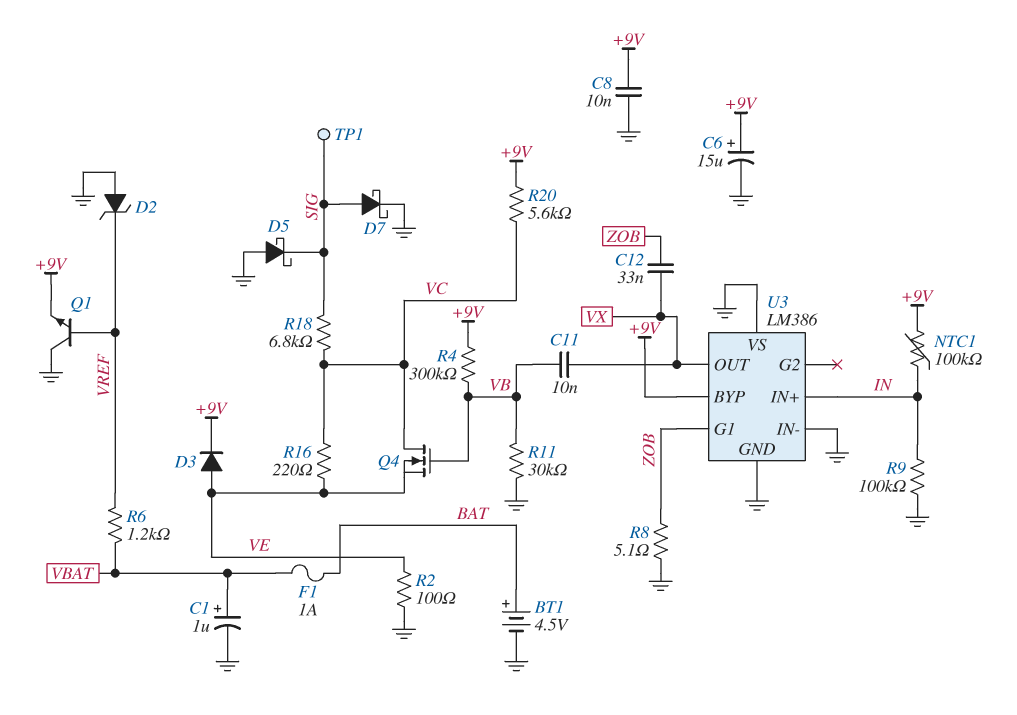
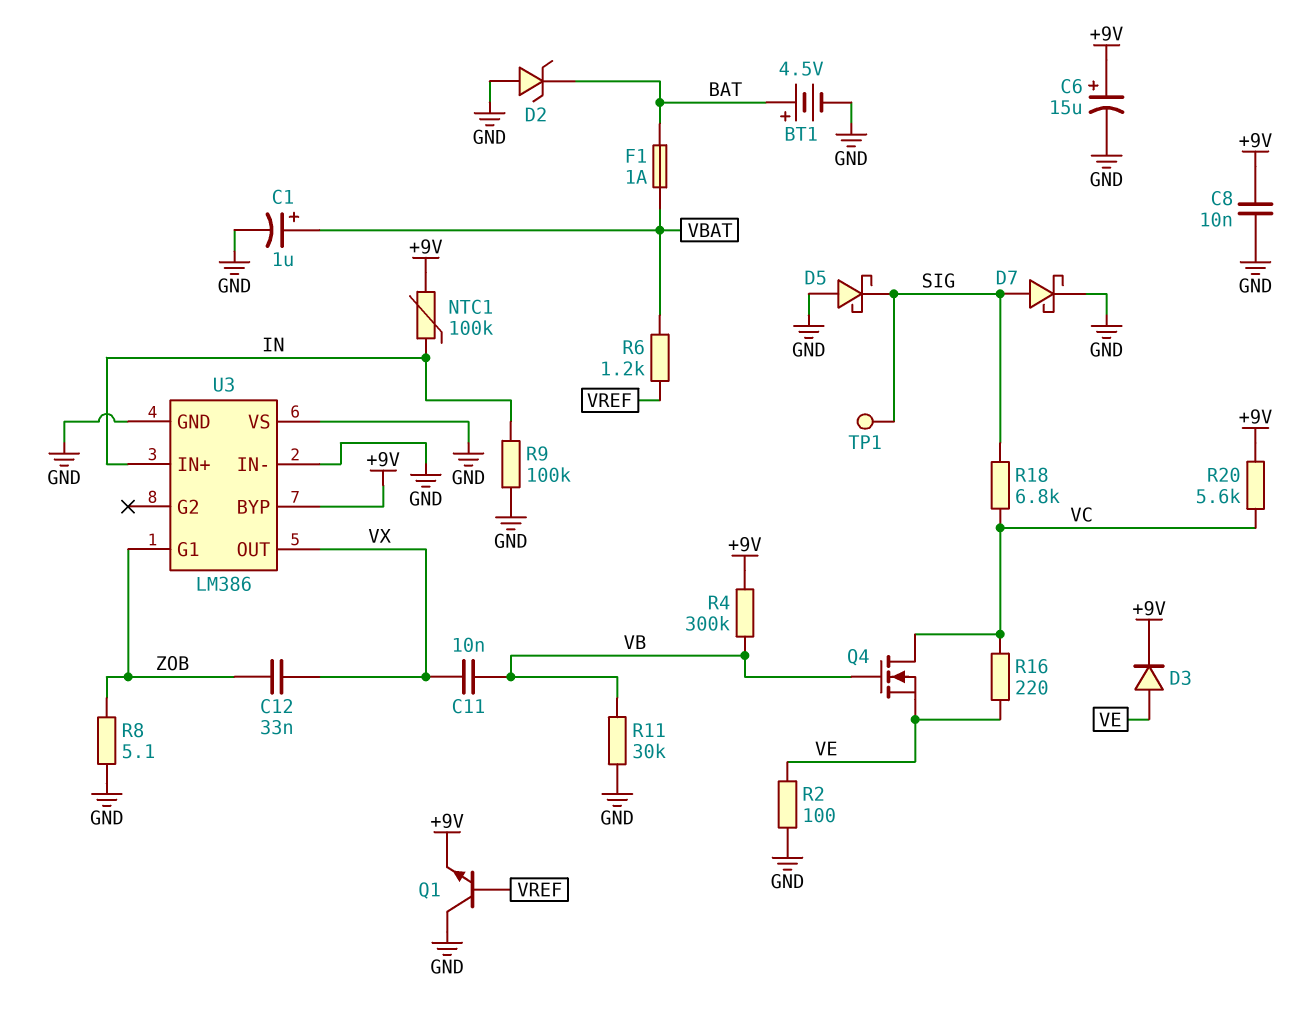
D2: zener (A GND, K VREF) -> zener (A GND, K BAT)

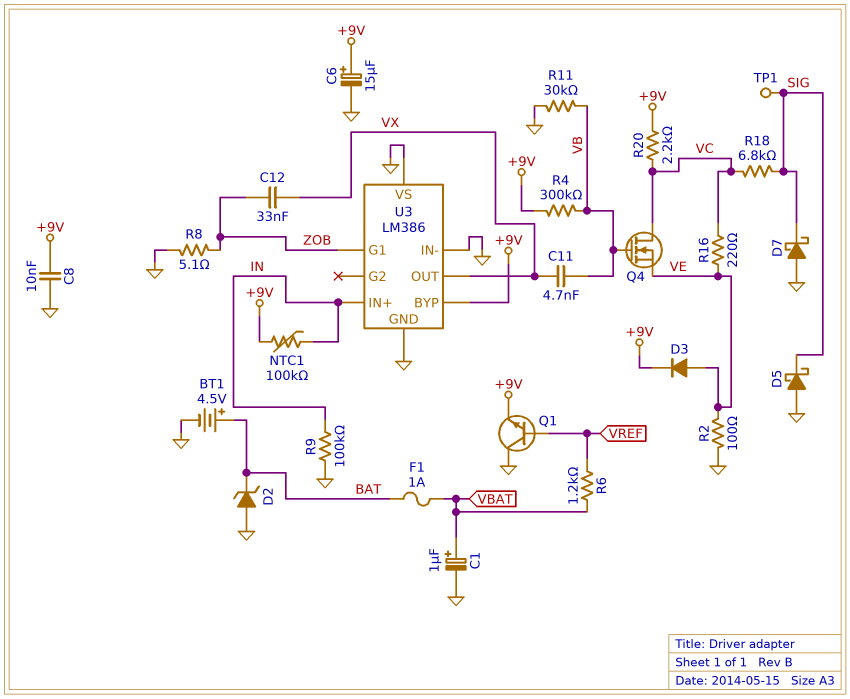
C11: 10nF (VB, VX) -> 4.7nF (VB, VX)
D7: schottky (A SIG, K GND) -> schottky (A GND, K SIG)
R20: 5.6k (+9V, VC) -> 2.2k (+9V, VC)

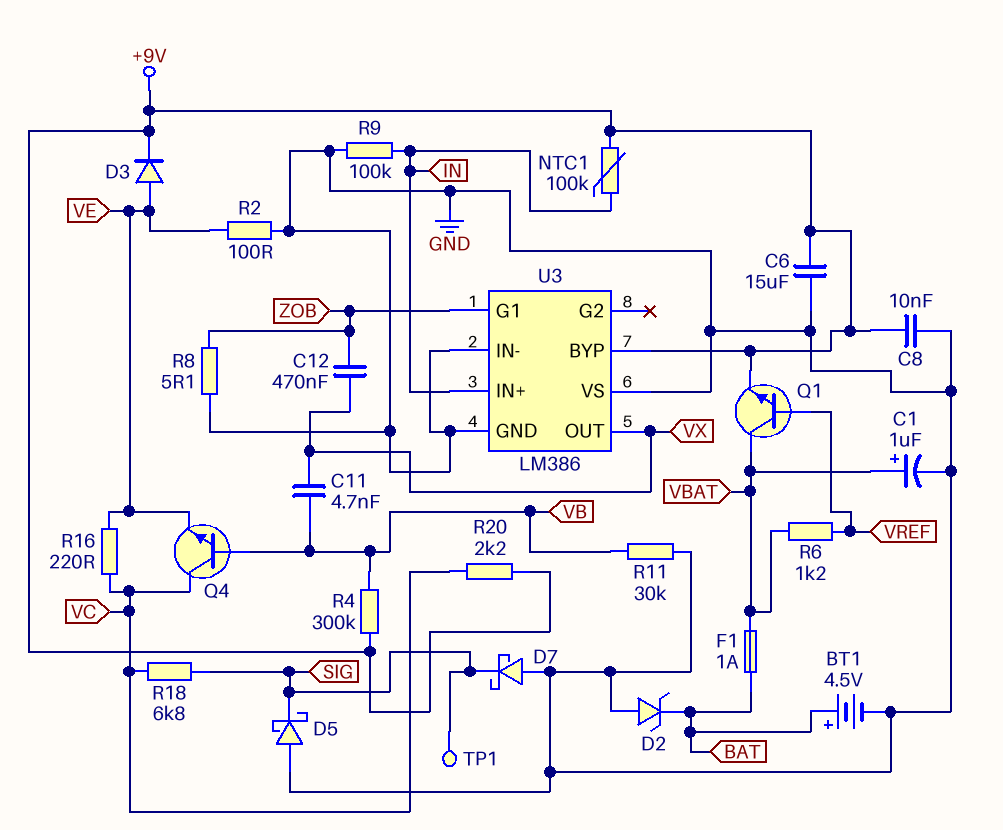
C6: 15uF (plus +9V, minus GND) -> 15uF (+9V, GND)
C12: 33nF (VX, ZOB) -> 470nF (VX, ZOB)
Q1: NPN (B VREF, C GND, E +9V) -> NPN (B VREF, C VBAT, E +9V)
Q4: NMOS (G VB, D VC, S VE) -> NPN (B VB, C VC, E VE)

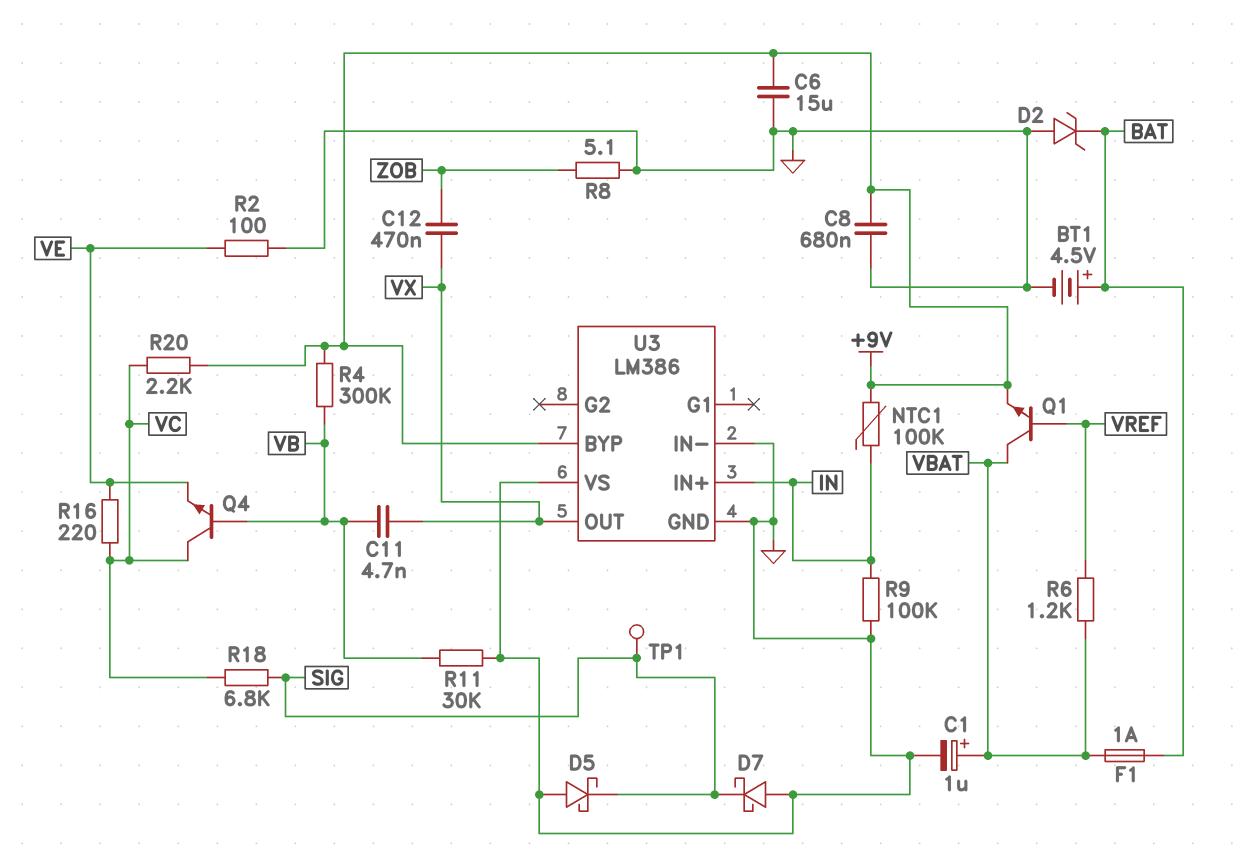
C8: 10nF (+9V, GND) -> 680nF (+9V, GND)
D3: diode (A VE, K +9V) -> none
U3 pin G1: ZOB -> none

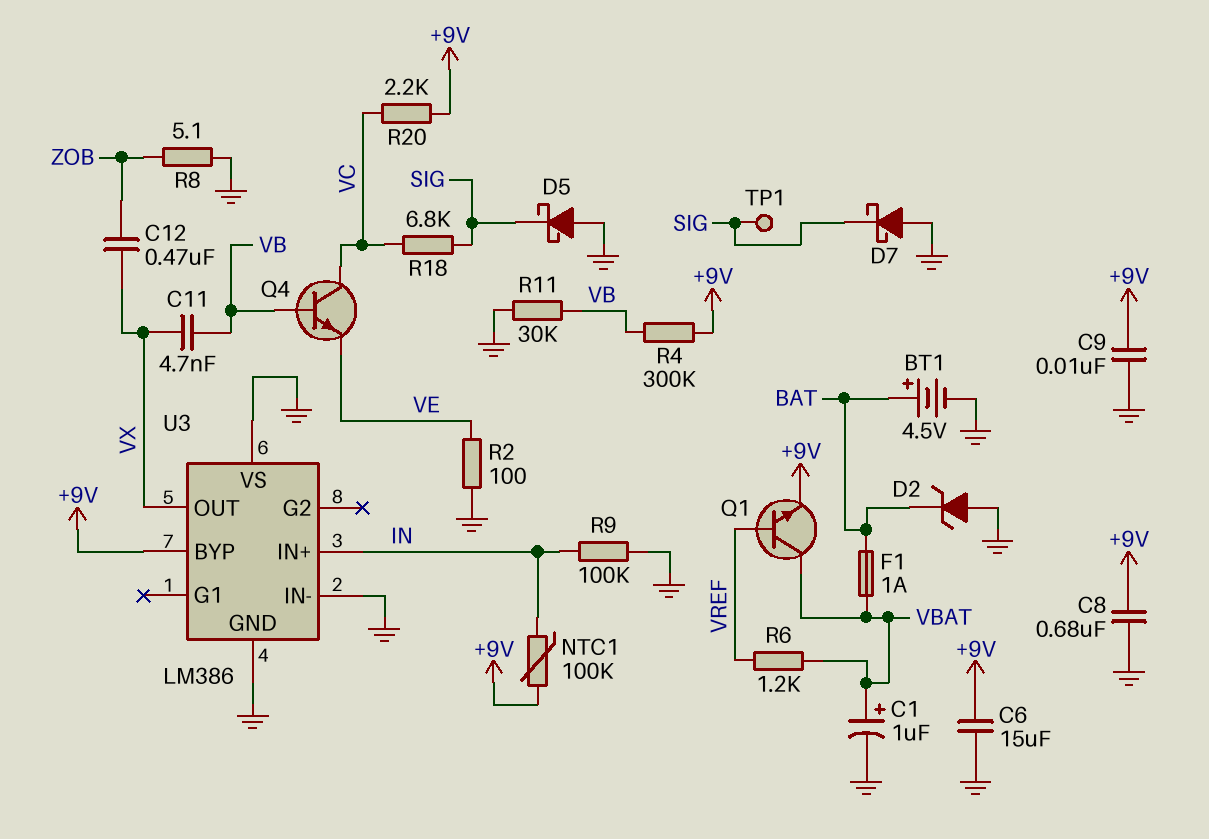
C9: none -> 10nF (+9V, GND)
R16: 220 (VC, VE) -> none

